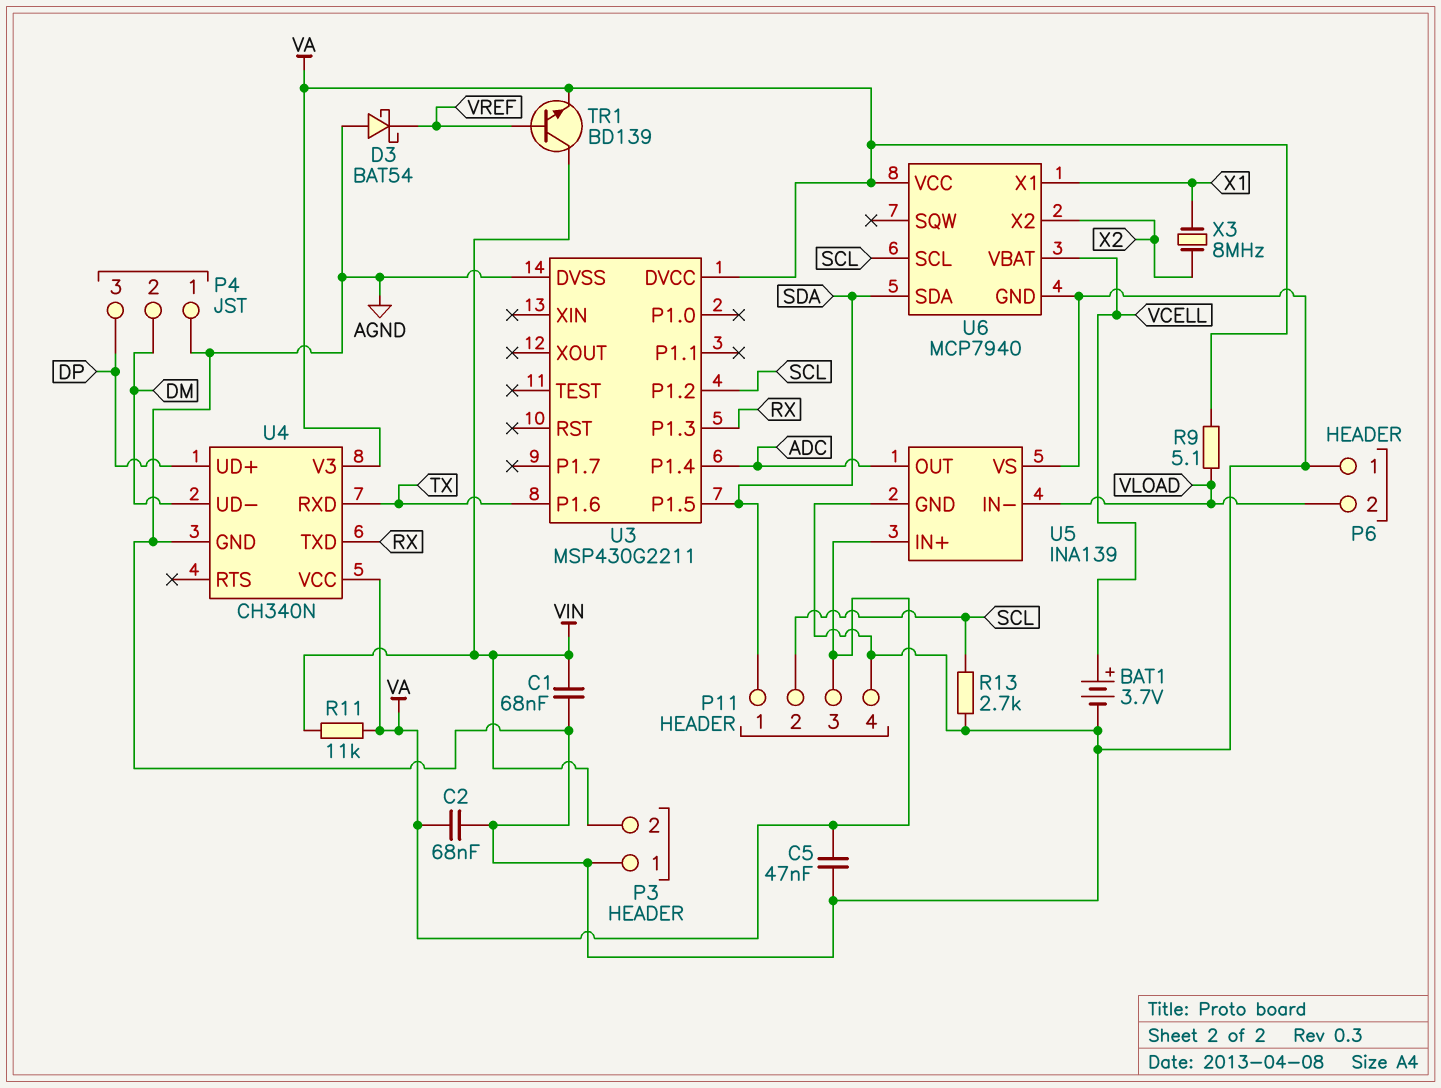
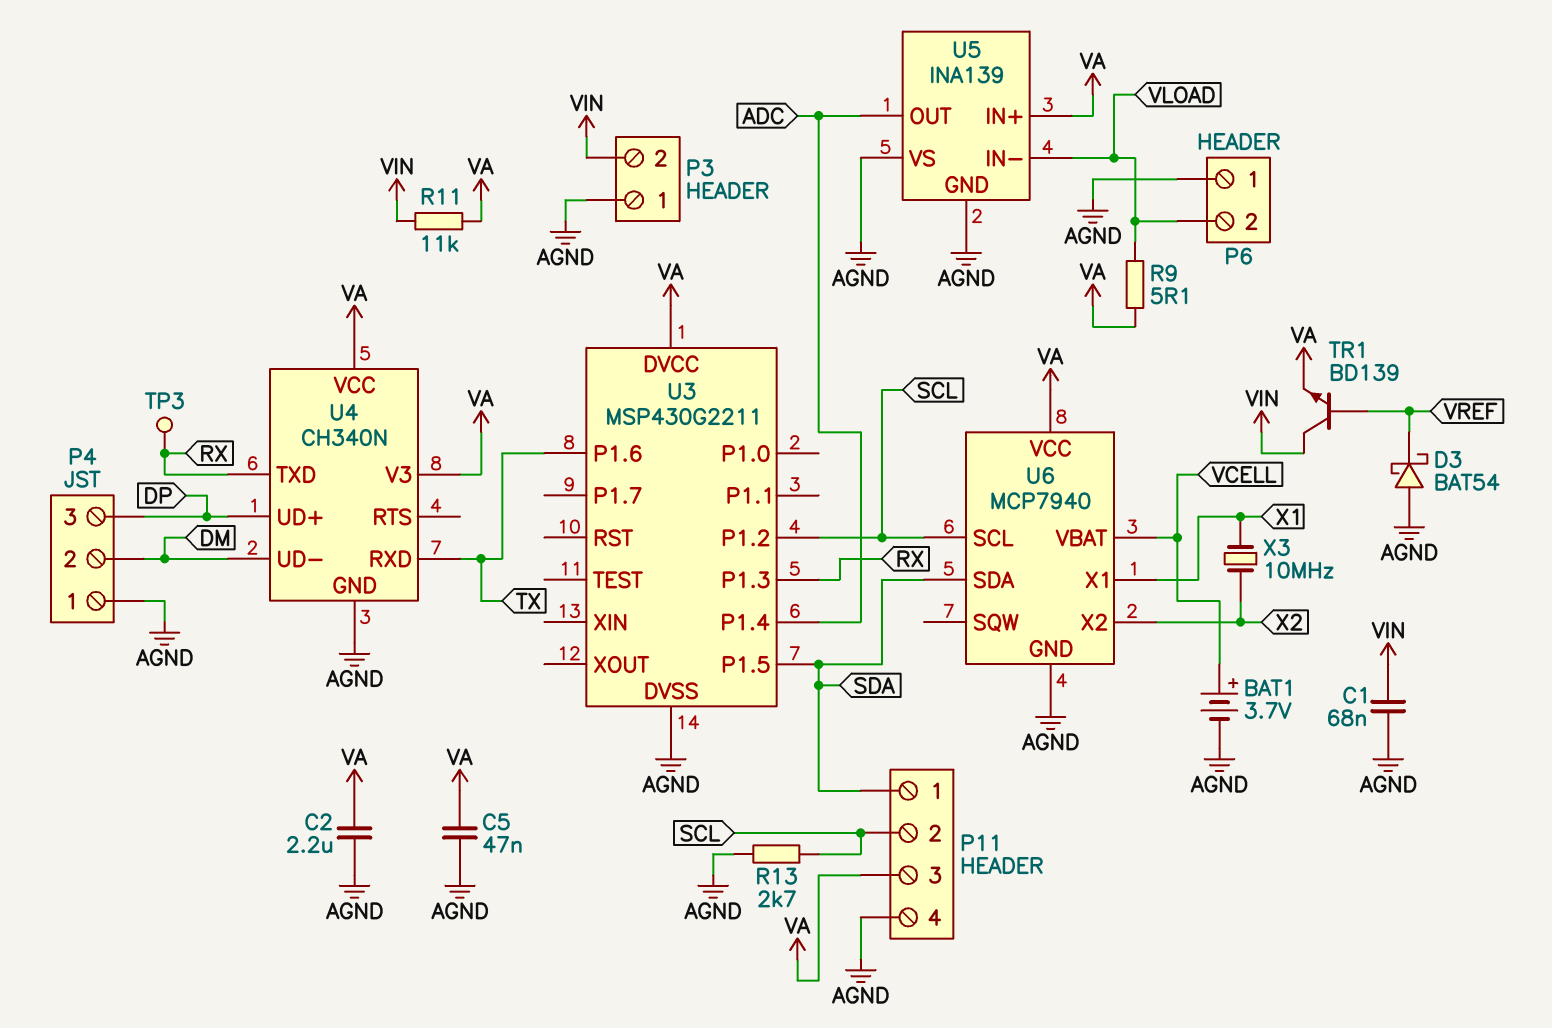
C2: 68nF (AGND, VA) -> 2.2uF (AGND, VA)
TP3: none -> test point (RX)
X3: 8MHz (X1, X2) -> 10MHz (X1, X2)

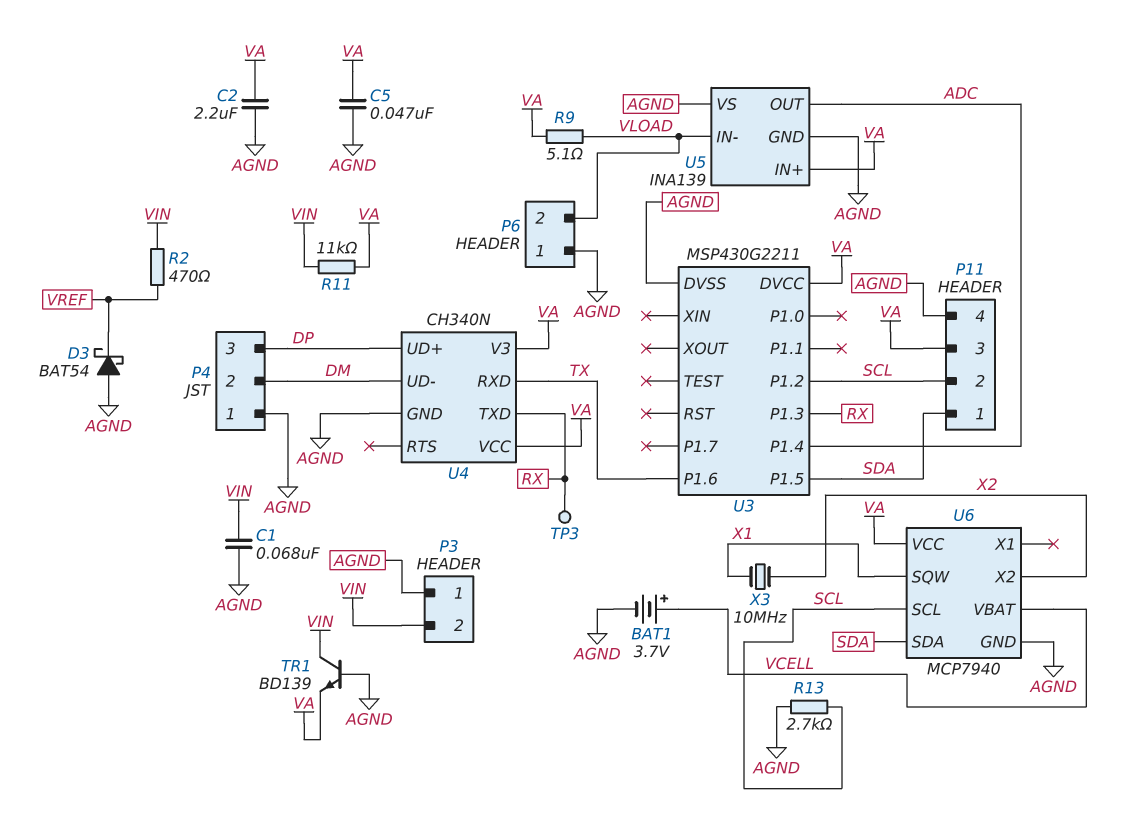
R2: none -> 470 (VIN, VREF)
TR1: NPN BD139 (B VREF, C VIN, E VA) -> NPN BD139 (B AGND, C VIN, E VA)
U6 pin SQW: none -> X1
U6 pin X1: X1 -> none

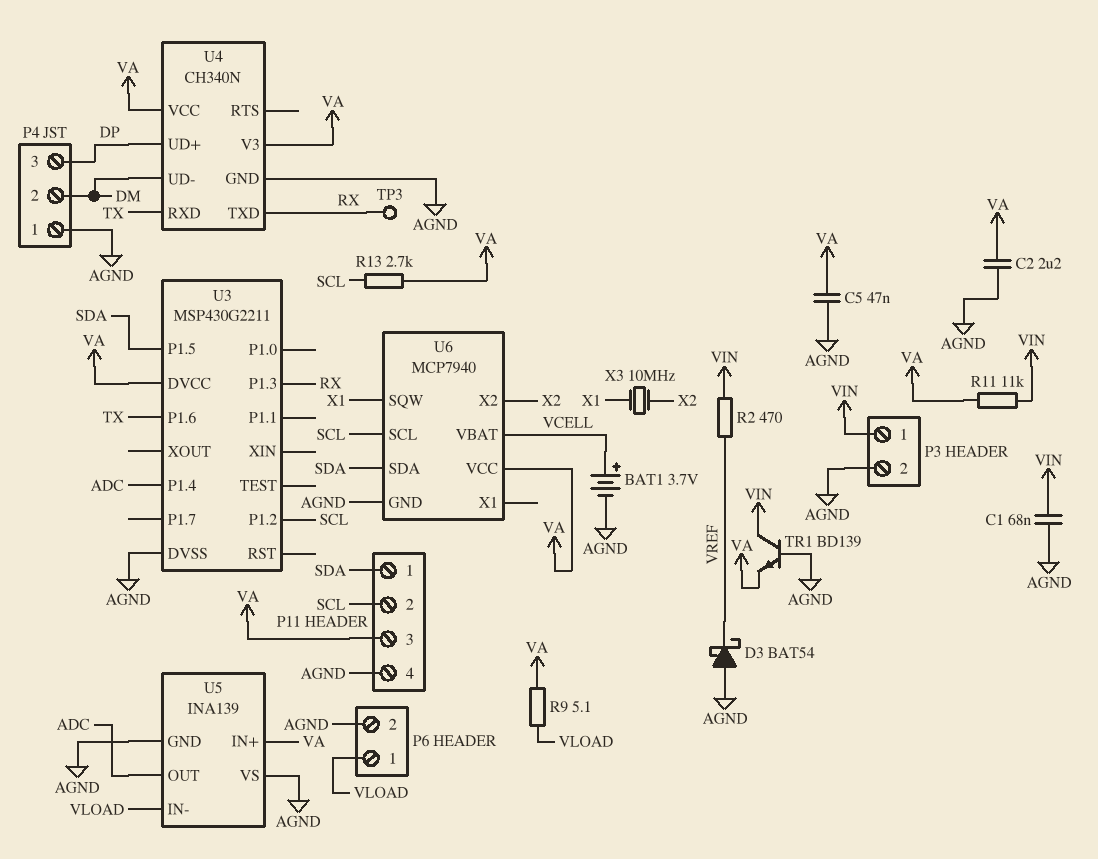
P3 pin 1: AGND -> VIN
P3 pin 2: VIN -> AGND
P6 pin 1: AGND -> VLOAD
P6 pin 2: VLOAD -> AGND
R13: 2.7k (AGND, SCL) -> 2.7k (SCL, VA)

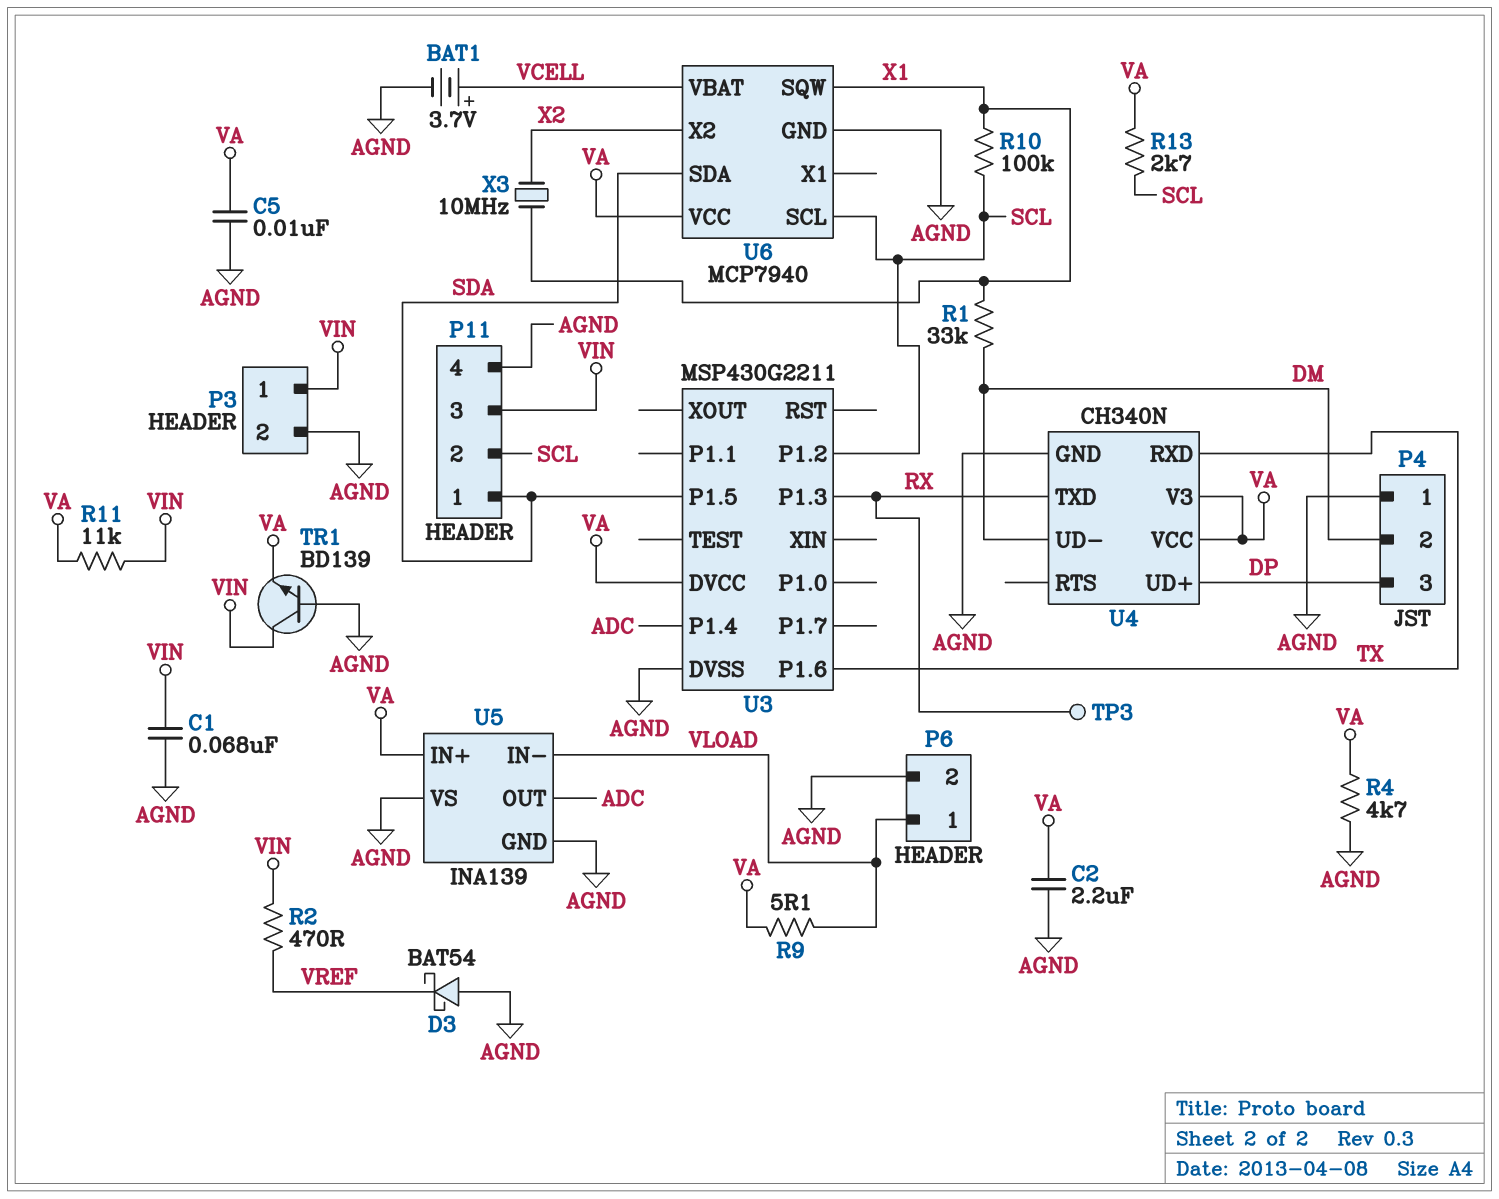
C5: 47nF (AGND, VA) -> 10nF (AGND, VA)
P11 pin 3: VA -> VIN
R1: none -> 33k (DM, X1)
R4: none -> 4.7k (AGND, VA)
R10: none -> 100k (SCL, X1)

